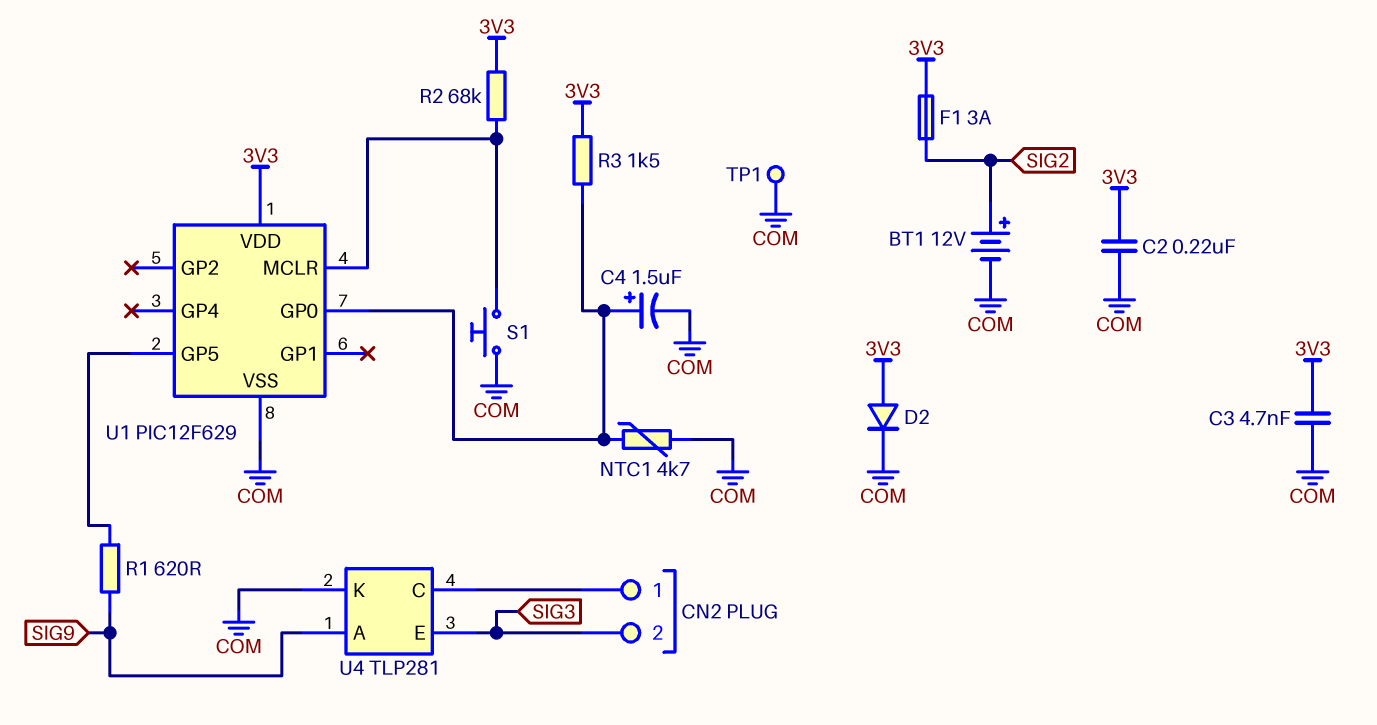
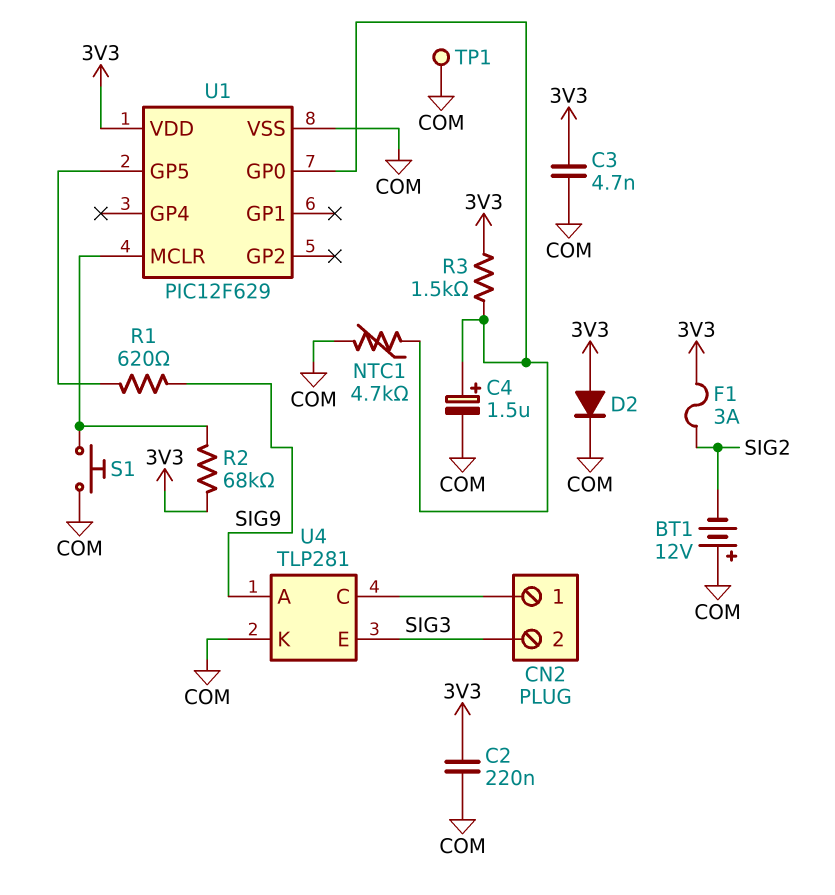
BT1: 12V (plus SIG2, minus COM) -> 12V (plus COM, minus SIG2)

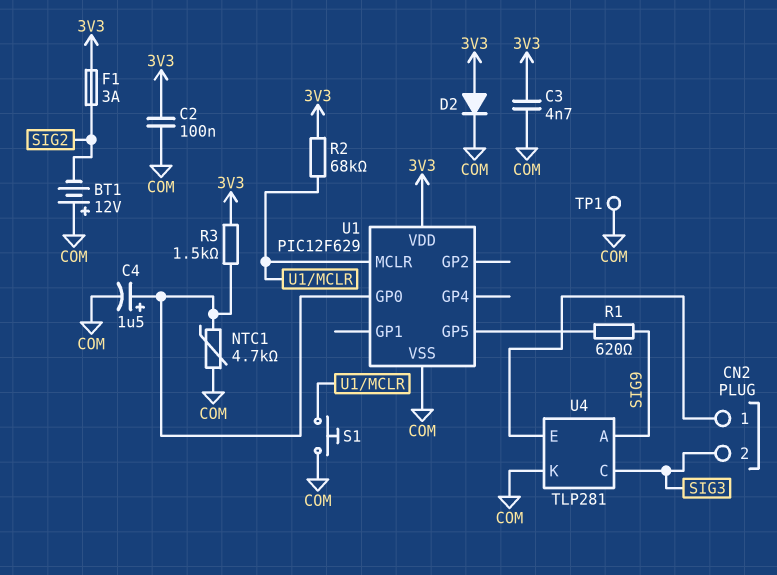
C2: 220nF (3V3, COM) -> 100nF (3V3, COM)
U4 pin C: CN2/1 -> SIG3
U4 pin E: SIG3 -> CN2/1

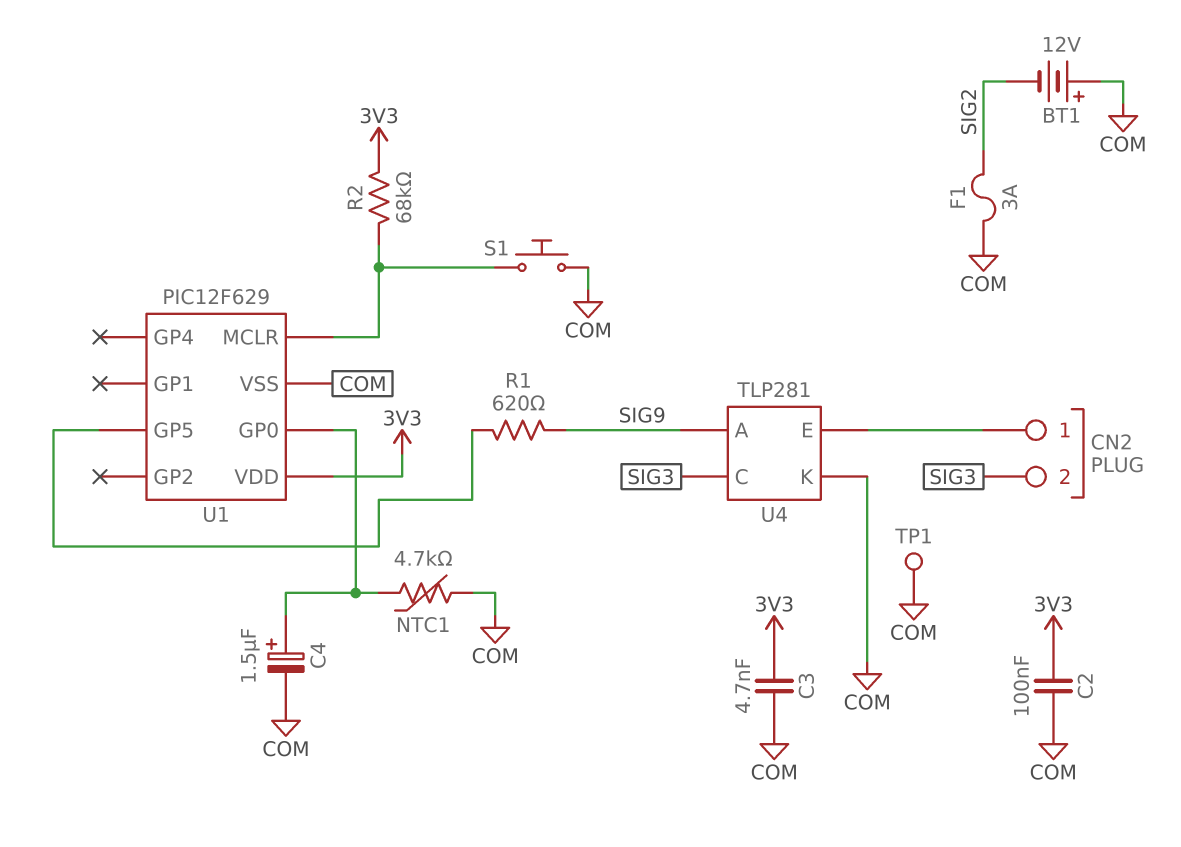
D2: diode (A 3V3, K COM) -> none
F1: 3A (3V3, SIG2) -> 3A (COM, SIG2)
R3: 1.5k (3V3, U1/GP0) -> none

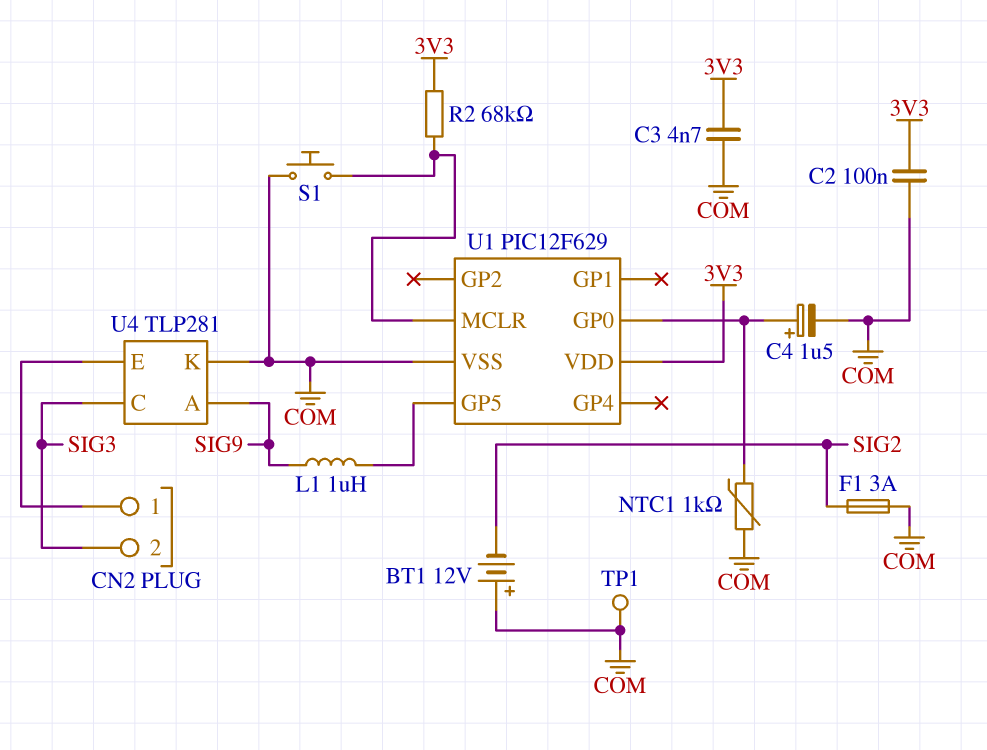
L1: none -> 1uH (SIG9, U1/GP5)
NTC1: 4.7k (COM, U1/GP0) -> 1k (COM, U1/GP0)
R1: 620 (SIG9, U1/GP5) -> none

